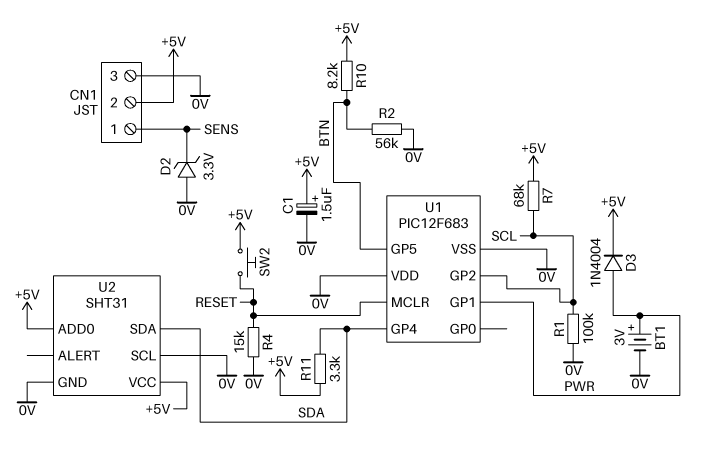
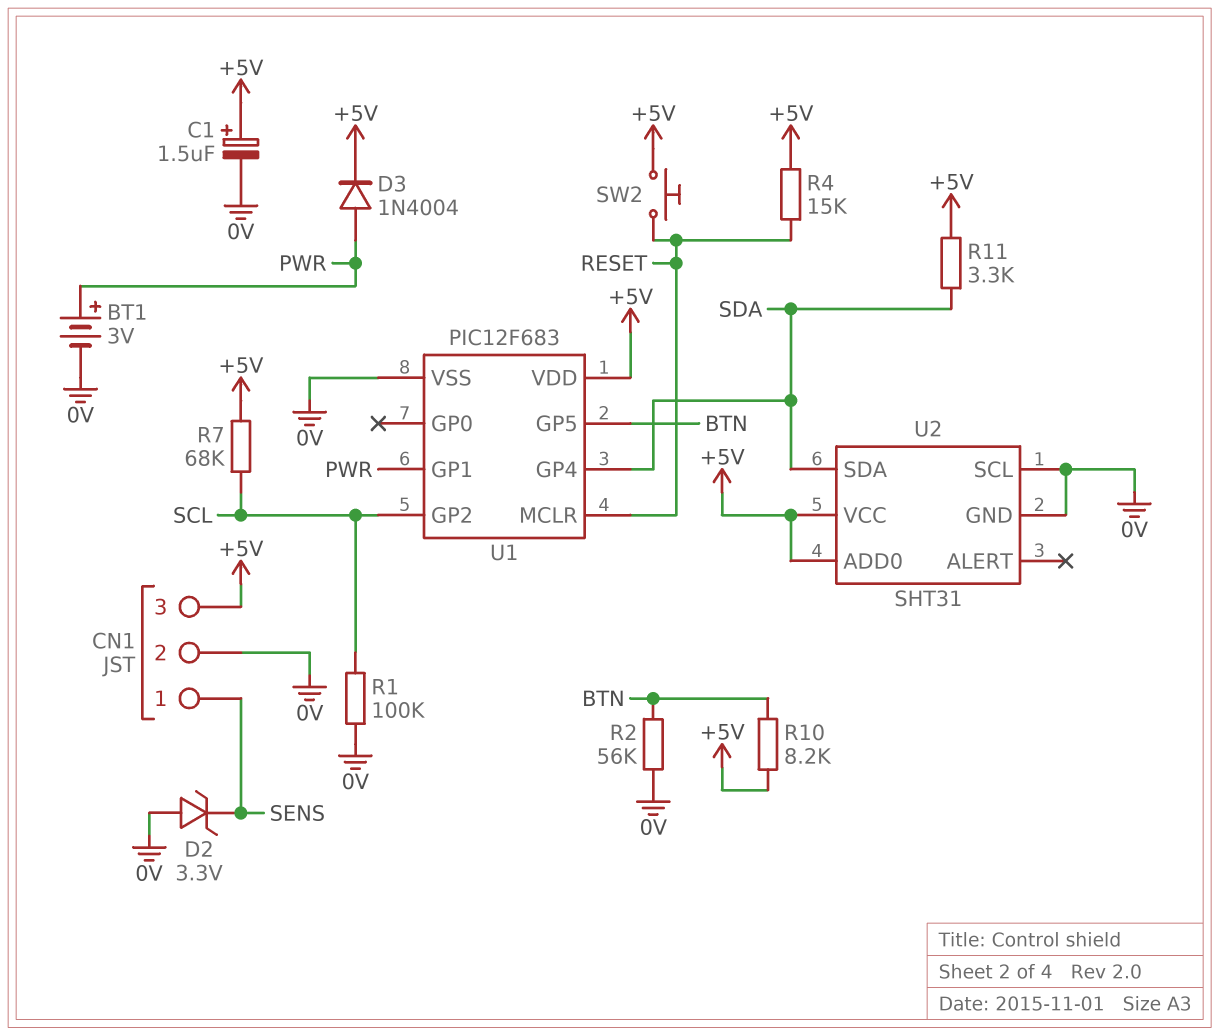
CN1 pin 2: +5V -> 0V
CN1 pin 3: 0V -> +5V
R4: 15k (0V, RESET) -> 15k (+5V, RESET)
U1 pin VDD: 0V -> +5V

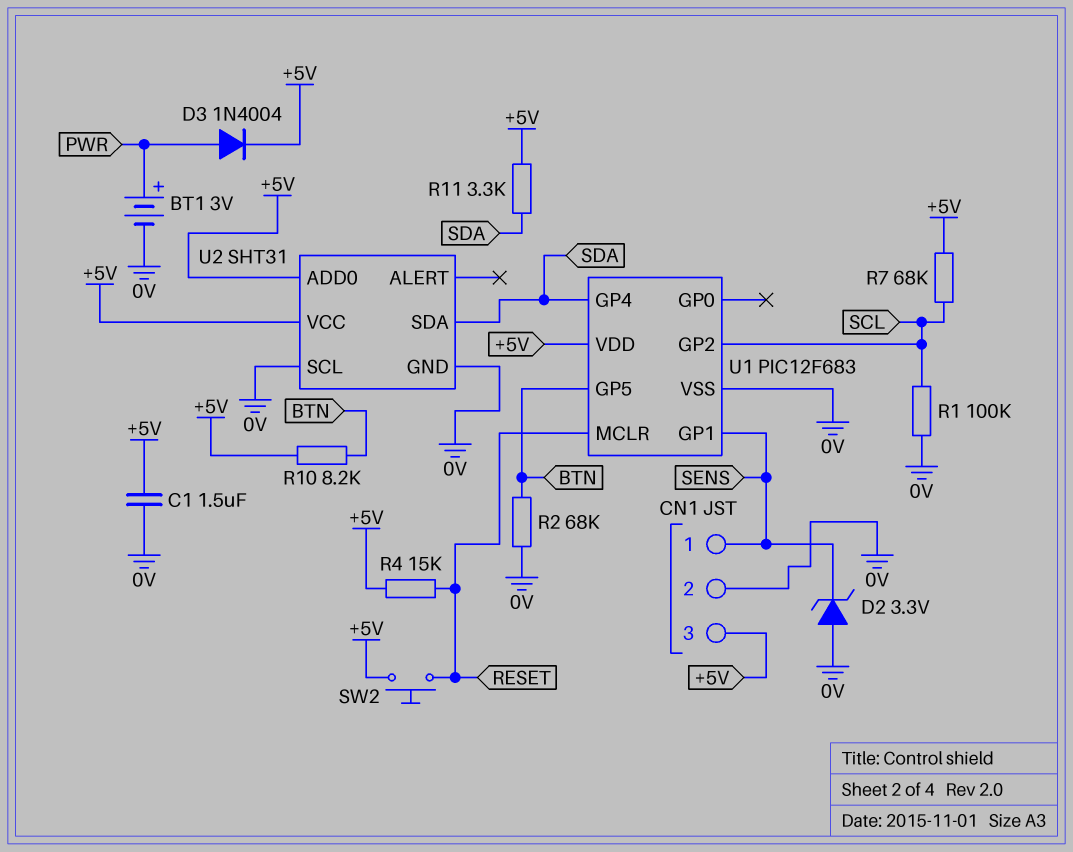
C1: 1.5uF (plus +5V, minus 0V) -> 1.5uF (+5V, 0V)
R2: 56k (0V, BTN) -> 68k (0V, BTN)
U1 pin GP1: PWR -> SENS

